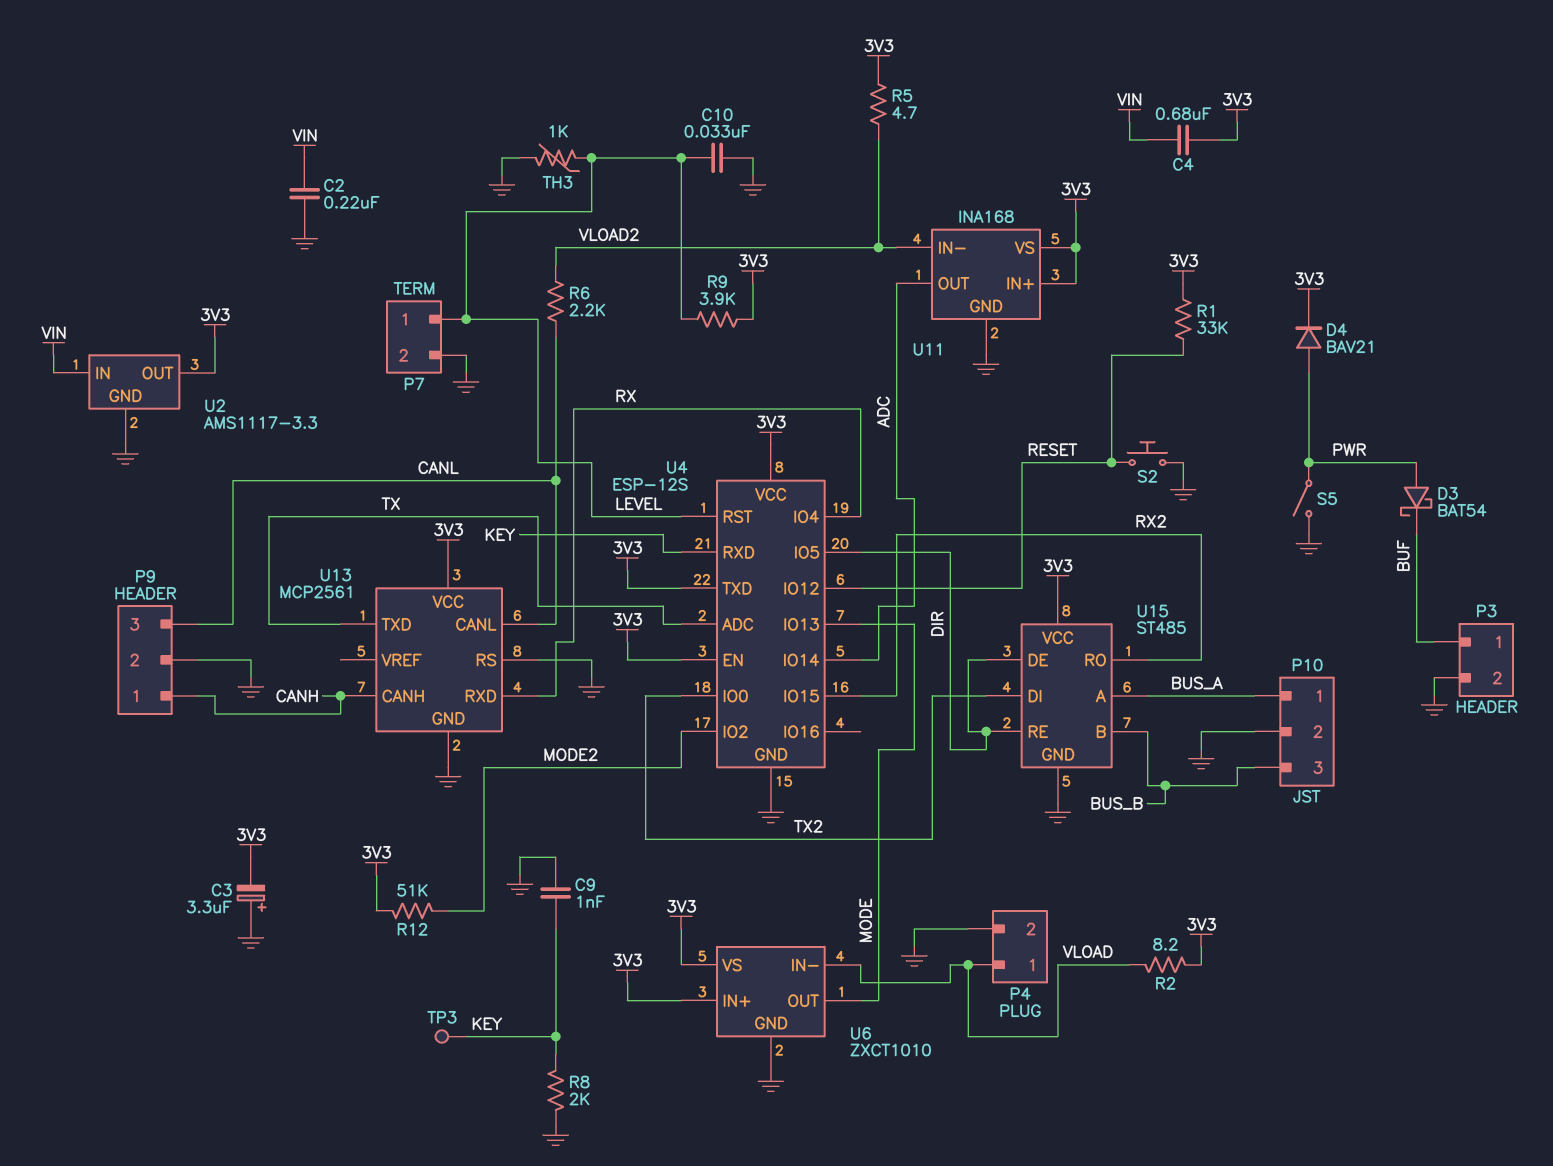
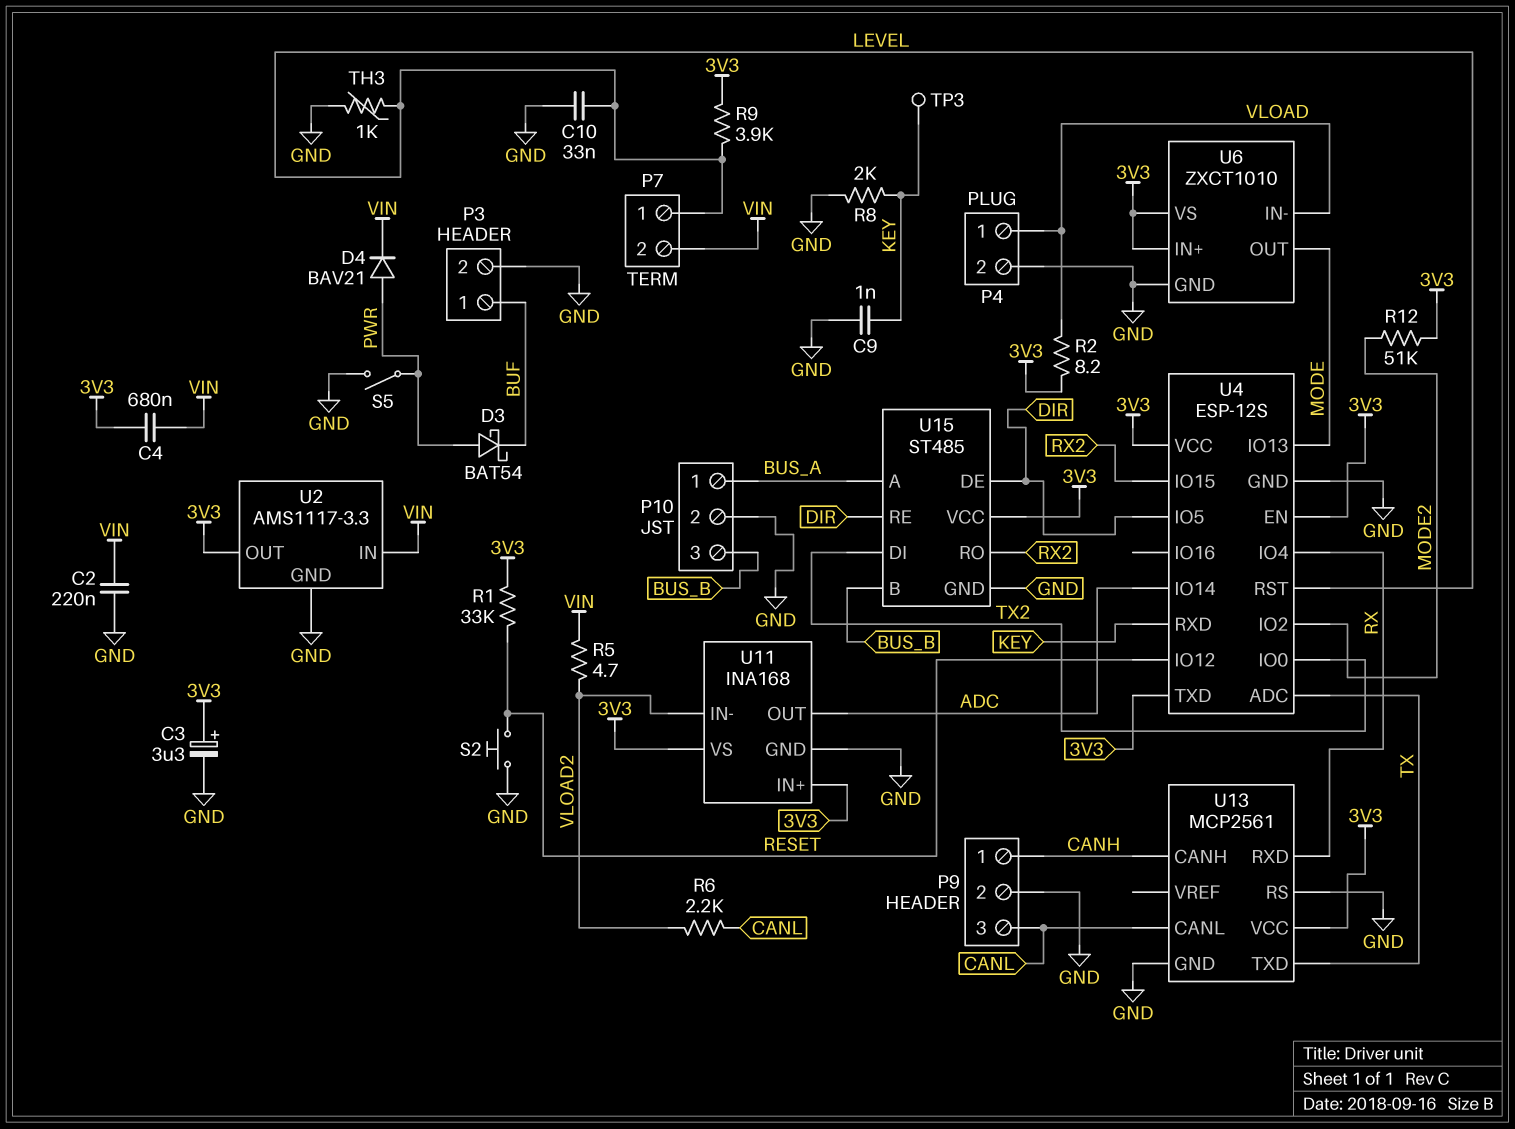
C3: 3.3uF (plus GND, minus 3V3) -> 3.3uF (plus 3V3, minus GND)
D4: diode BAV21 (A PWR, K 3V3) -> diode BAV21 (A PWR, K VIN)
P7 pin 2: GND -> VIN
R5: 4.7 (3V3, VLOAD2) -> 4.7 (VIN, VLOAD2)

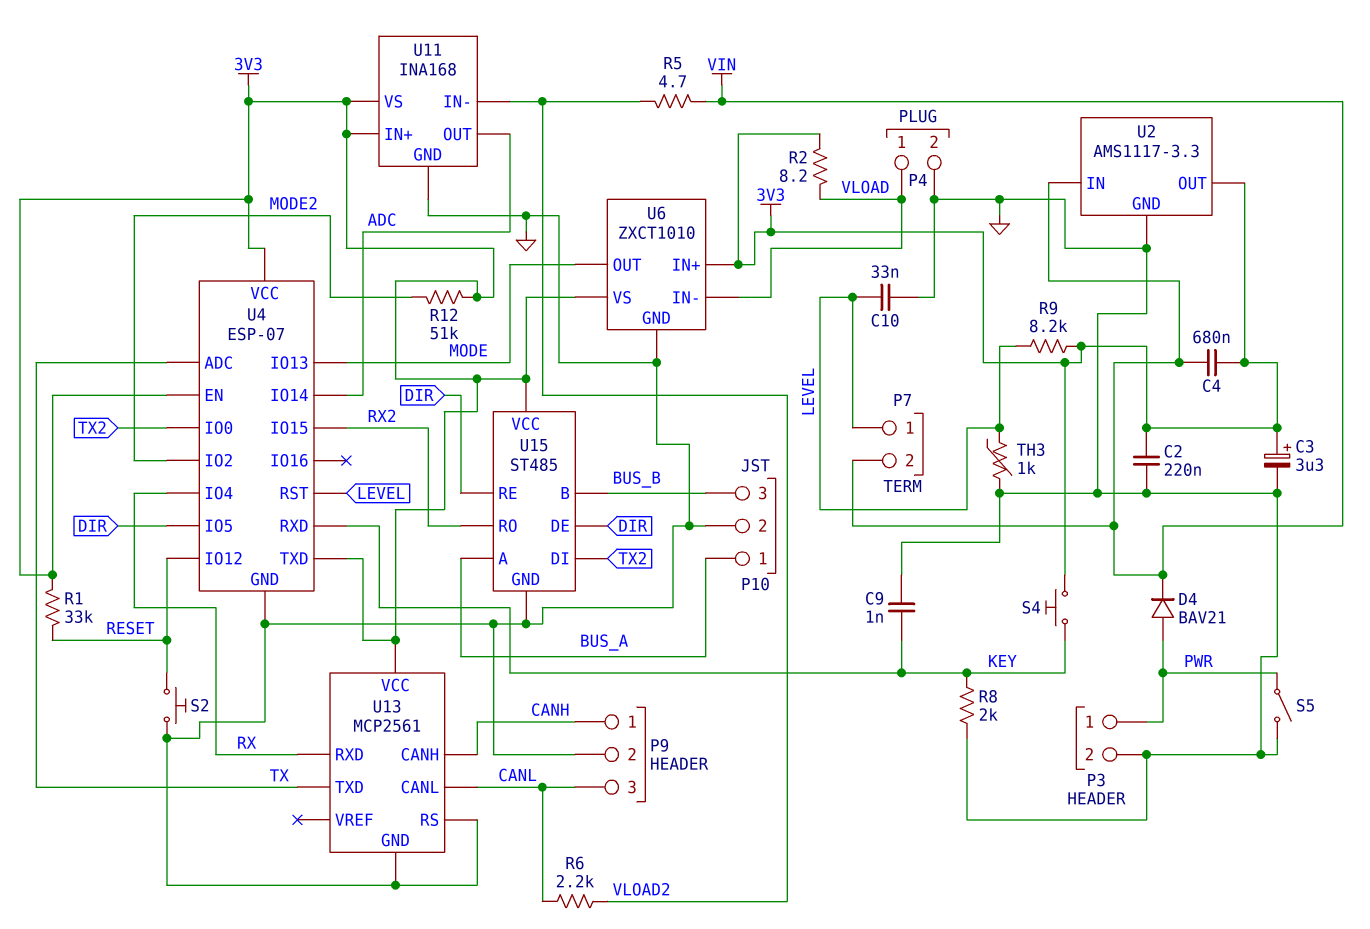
C2: 220nF (GND, VIN) -> 220nF (3V3, GND)
D3: schottky BAT54 (A PWR, K BUF) -> none
P3 pin 1: BUF -> PWR
R9: 3.9k (3V3, LEVEL) -> 8.2k (3V3, LEVEL)
S4: none -> button (3V3, KEY)
TP3: test point (KEY) -> none
U4: ESP-12S -> ESP-07

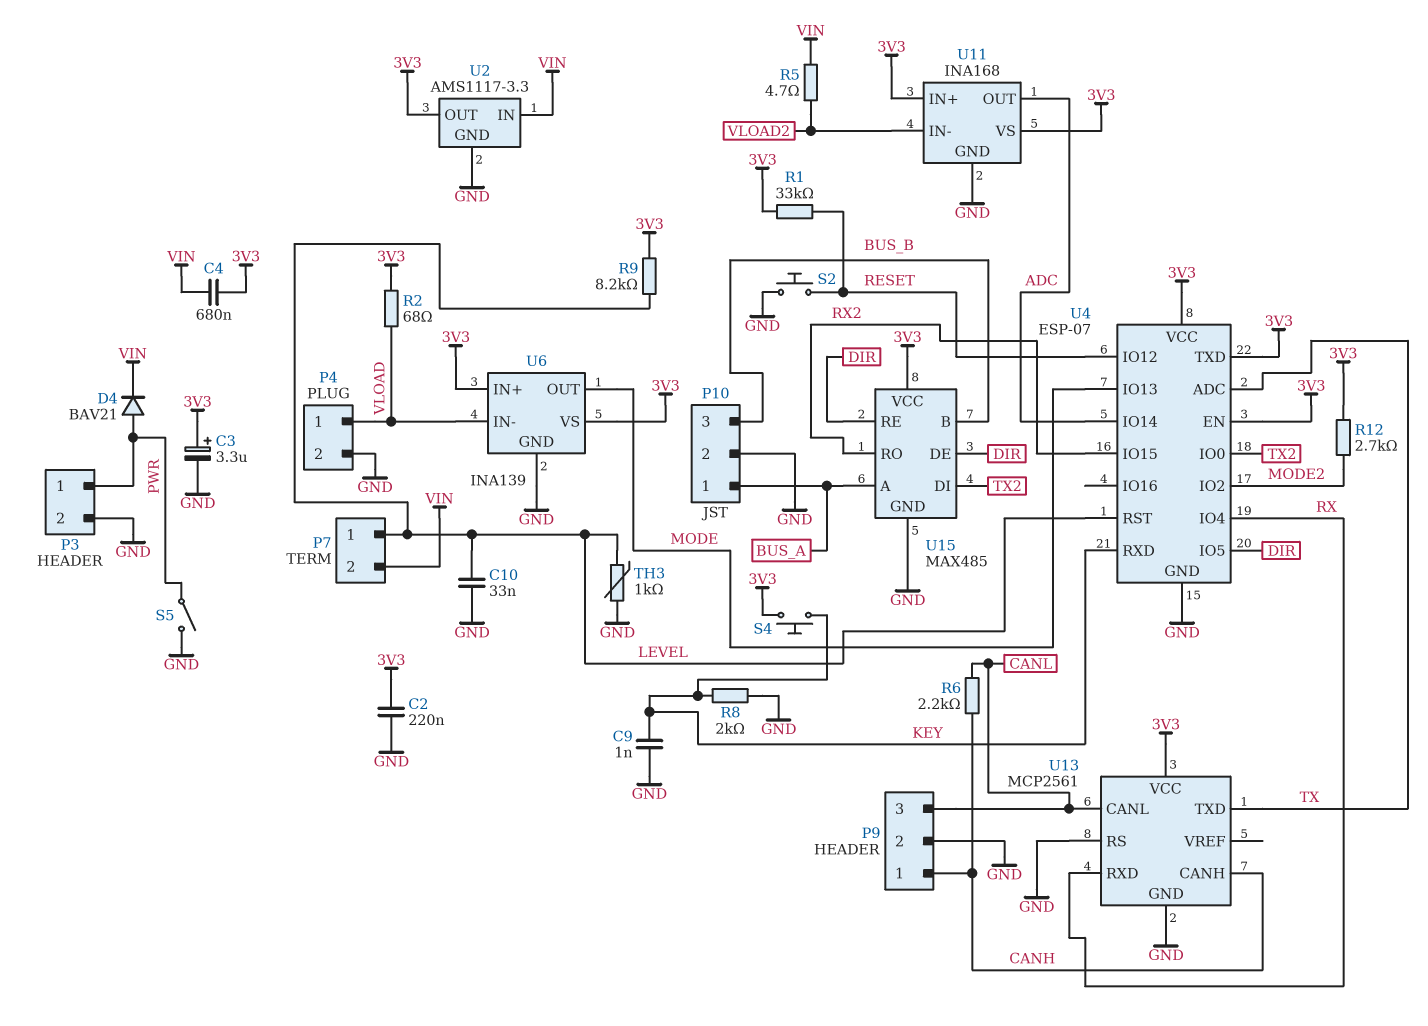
R2: 8.2 (3V3, VLOAD) -> 68 (3V3, VLOAD)
R6: 2.2k (CANL, VLOAD2) -> 2.2k (CANH, CANL)
R12: 51k (3V3, MODE2) -> 2.7k (3V3, MODE2)
U6: ZXCT1010 -> INA139
U15: ST485 -> MAX485

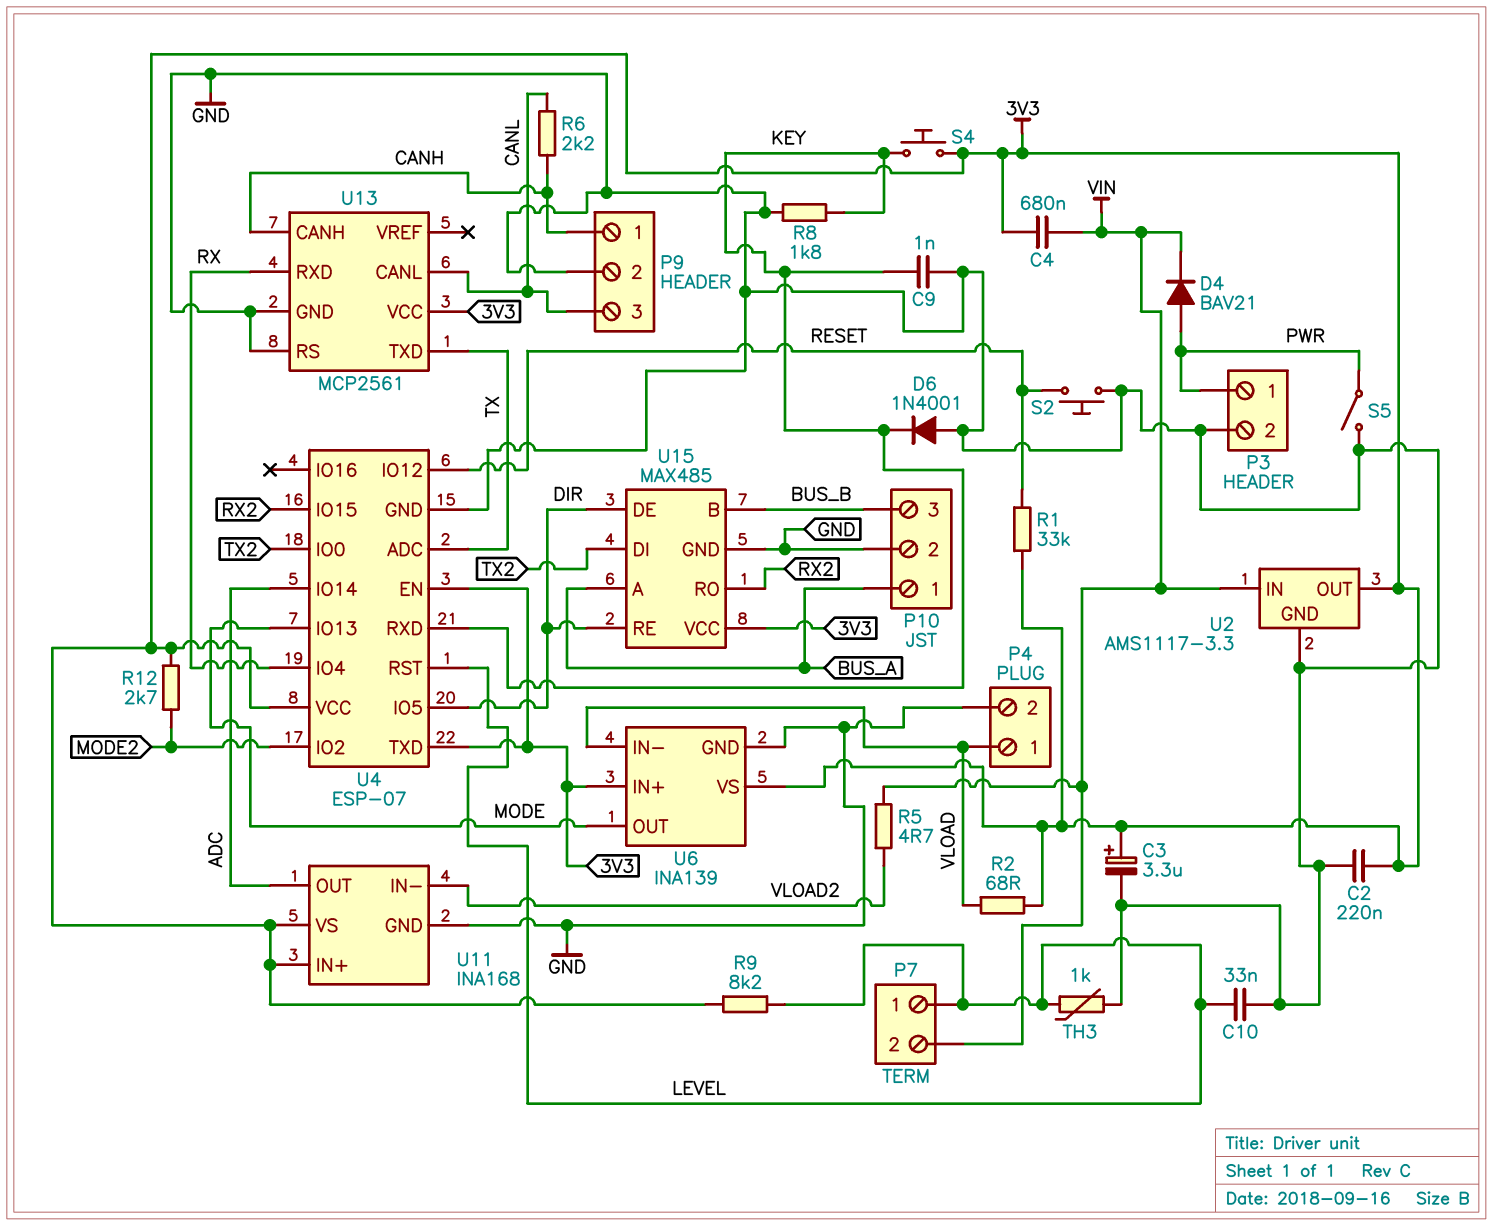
D6: none -> diode 1N4001 (A GND, K KEY)
R8: 2k (GND, KEY) -> 1.8k (GND, KEY)

